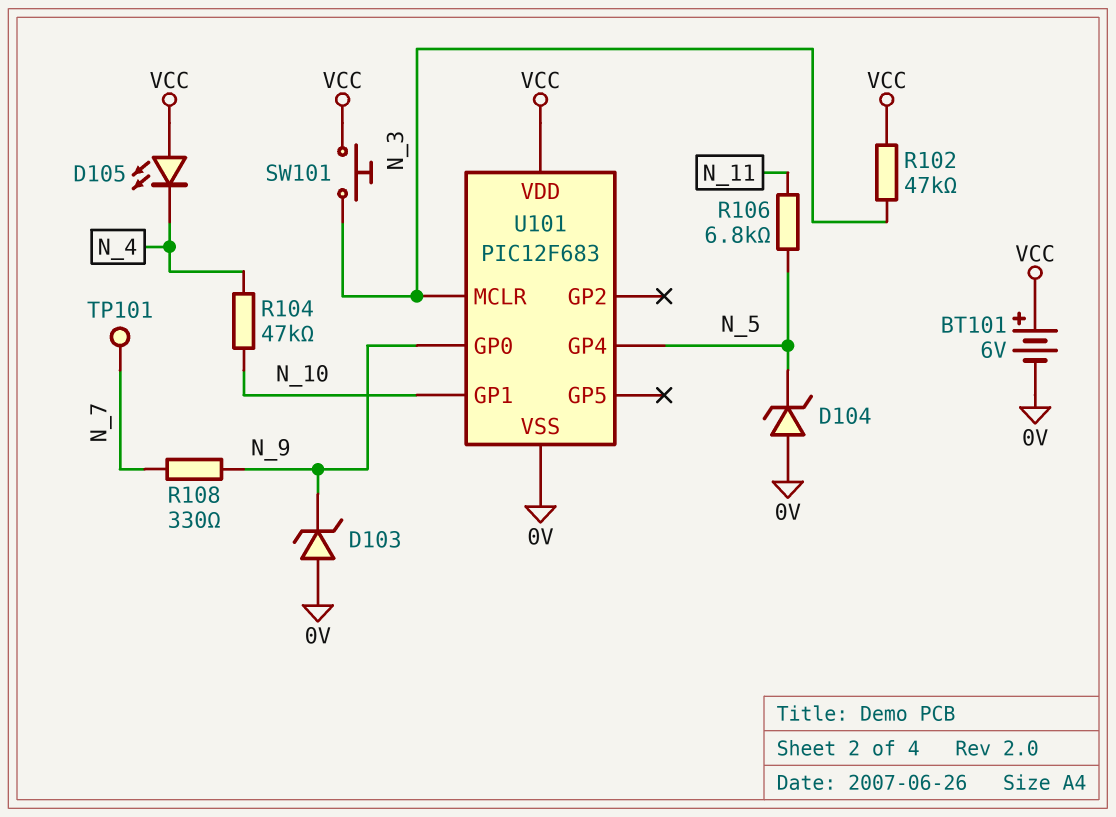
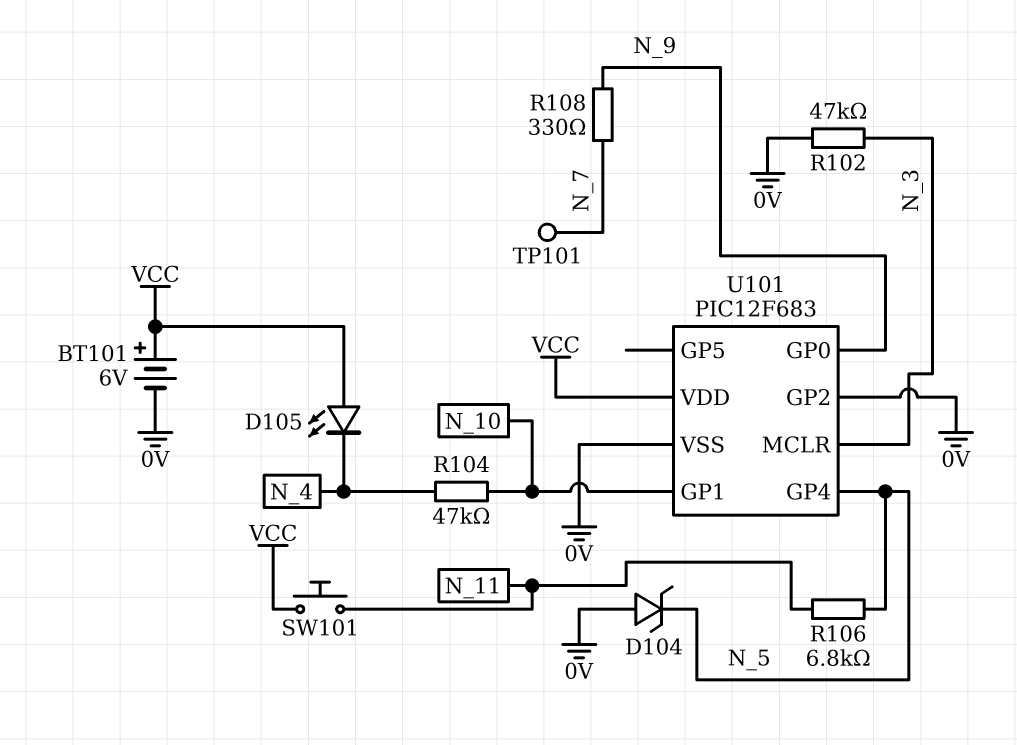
D103: zener (A 0V, K N_9) -> none
R102: 47k (N_3, VCC) -> 47k (0V, N_3)
SW101: button (N_3, VCC) -> button (N_11, VCC)
U101 pin GP2: none -> 0V

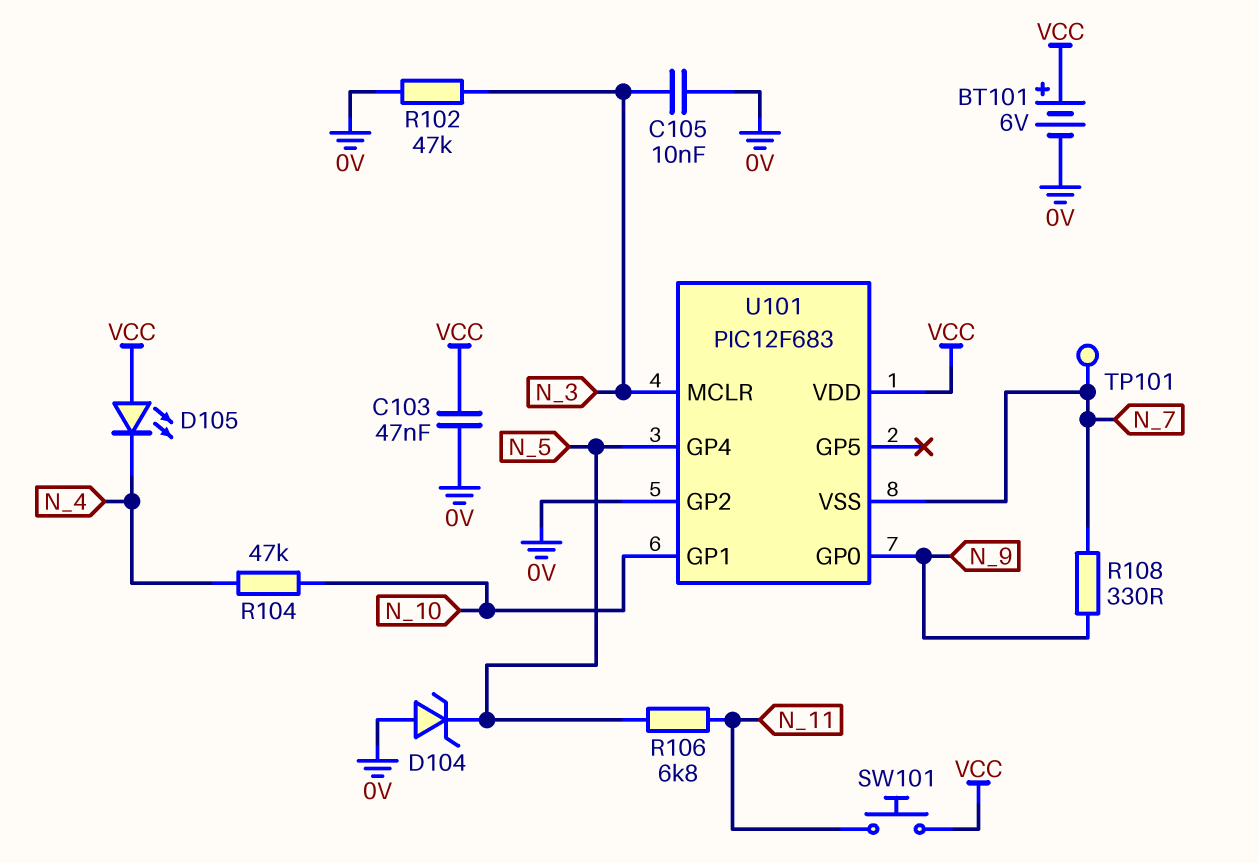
C103: none -> 47nF (0V, VCC)
C105: none -> 10nF (0V, N_3)
U101 pin VSS: 0V -> N_7

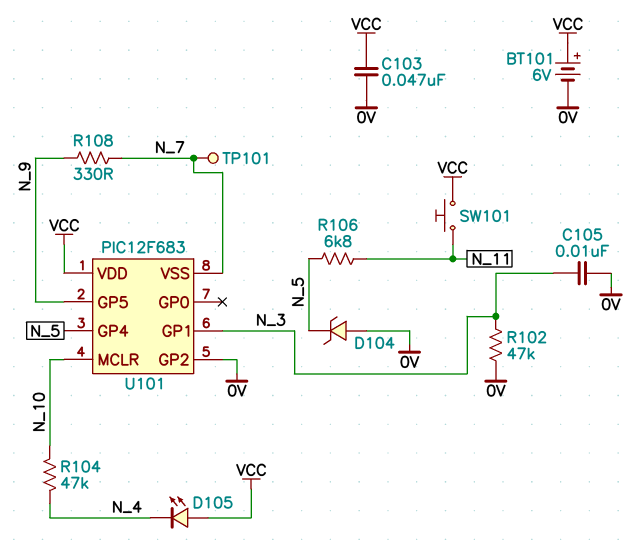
U101 pin GP0: N_9 -> none
U101 pin GP1: N_10 -> N_3
U101 pin GP5: none -> N_9
U101 pin MCLR: N_3 -> N_10

